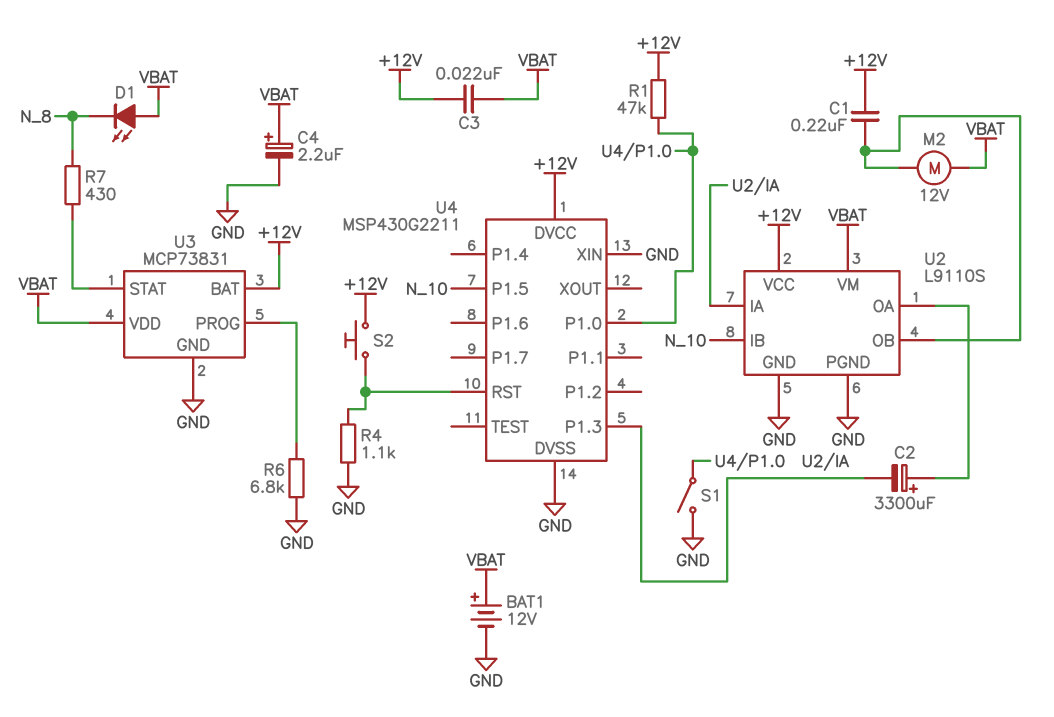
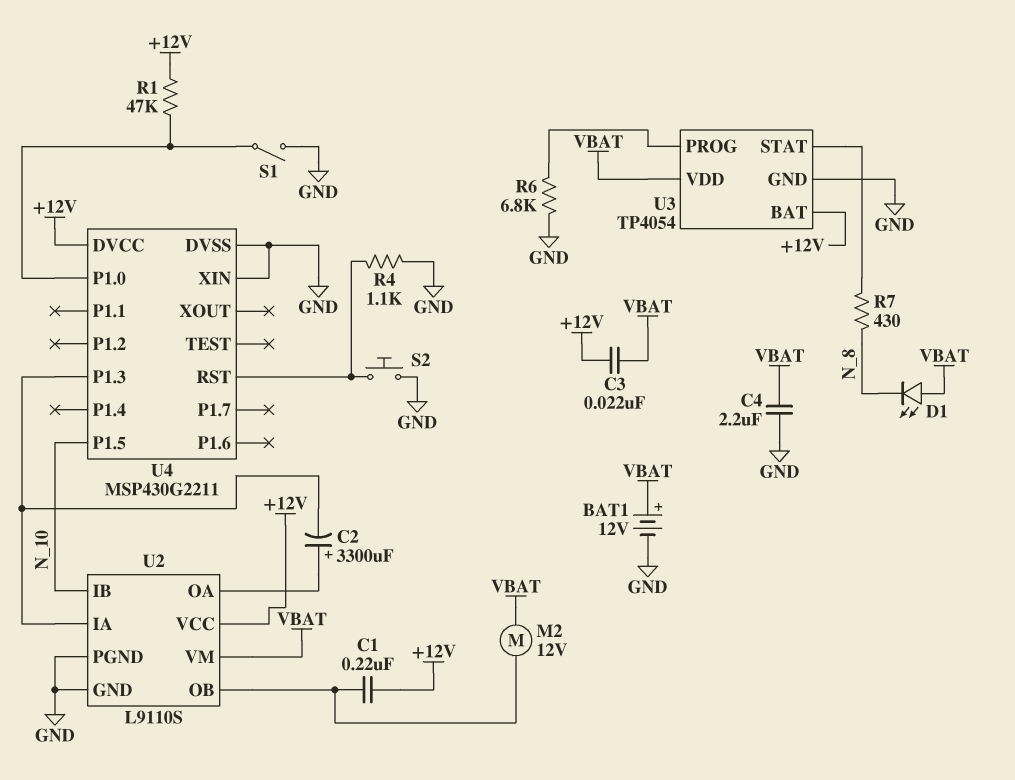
C4: 2.2uF (plus VBAT, minus GND) -> 2.2uF (GND, VBAT)
S2: button (+12V, U4/RST) -> button (GND, U4/RST)
U3: MCP73831 -> TP4054

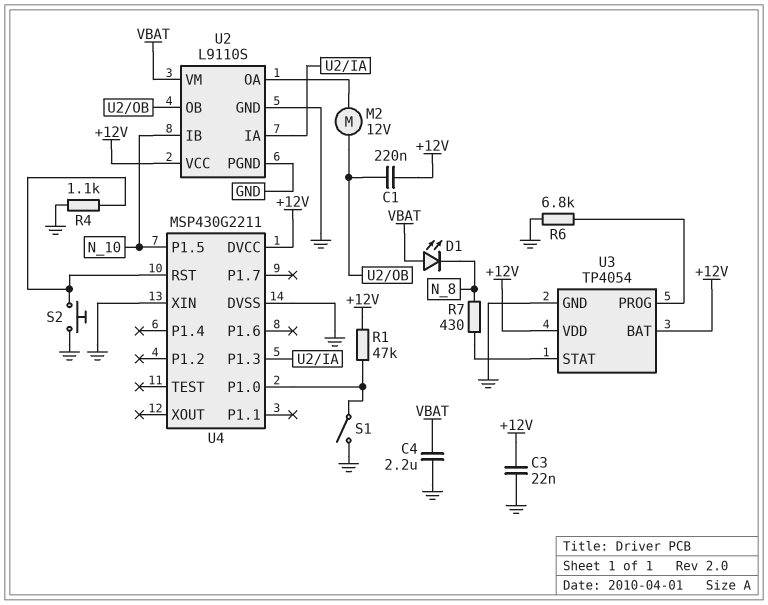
BAT1: 12V (plus VBAT, minus GND) -> none
C2: 3300uF (plus U2/OA, minus U2/IA) -> none
C3: 22nF (+12V, VBAT) -> 22nF (+12V, GND)
M2: motor 12V (U2/OB, VBAT) -> motor 12V (U2/OA, U2/OB)
U3 pin VDD: VBAT -> +12V

